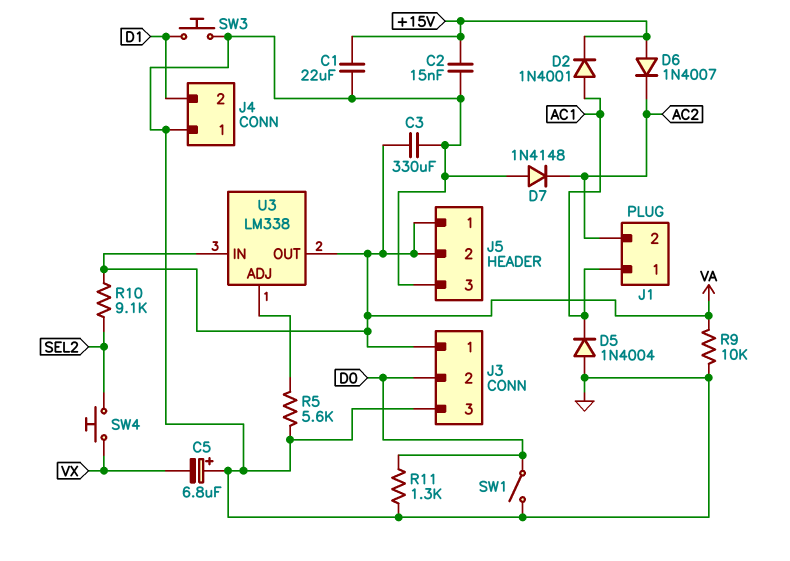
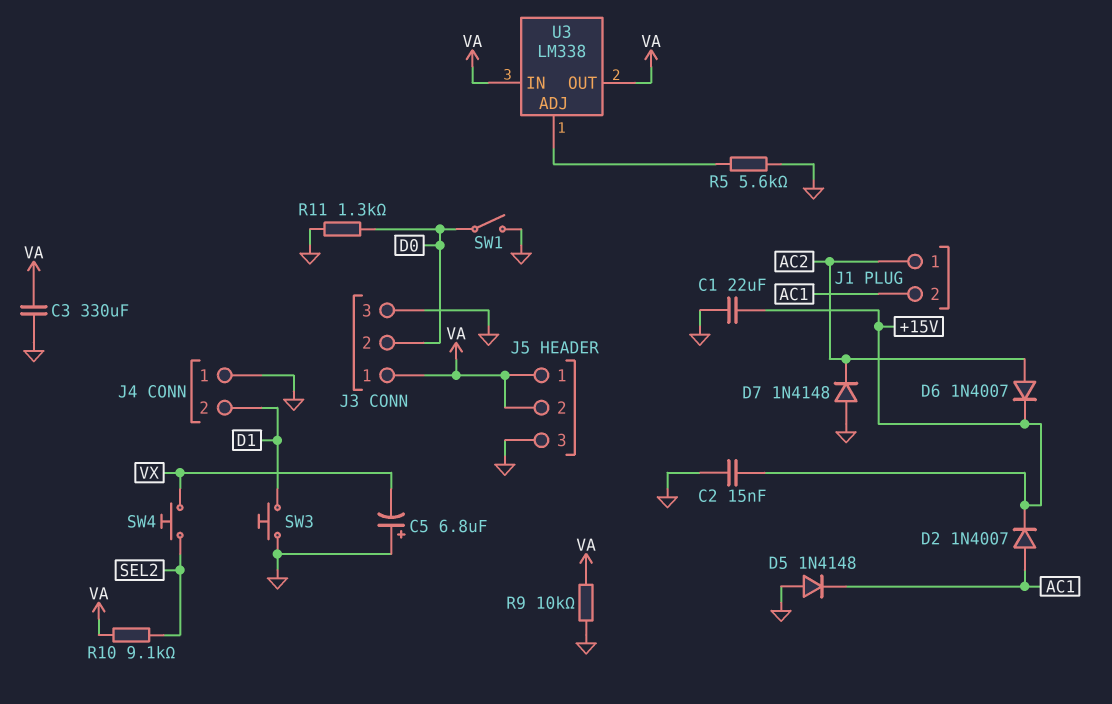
D2: diode 1N4001 (A AC1, K +15V) -> diode 1N4007 (A AC1, K +15V)
D5: diode 1N4004 (A GND, K AC1) -> diode 1N4148 (A GND, K AC1)
D6: diode 1N4007 (A +15V, K AC2) -> diode 1N4007 (A AC2, K +15V)
J1 pin 1: AC1 -> AC2
J1 pin 2: AC2 -> AC1

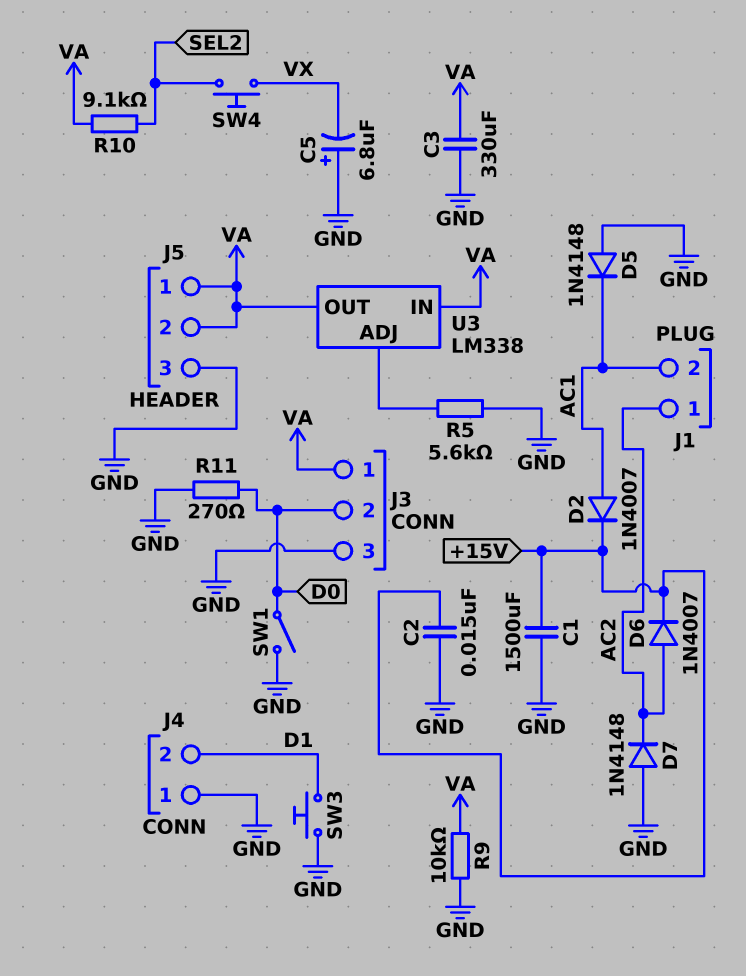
C1: 22uF (+15V, GND) -> 1500uF (+15V, GND)
R11: 1.3k (D0, GND) -> 270 (D0, GND)

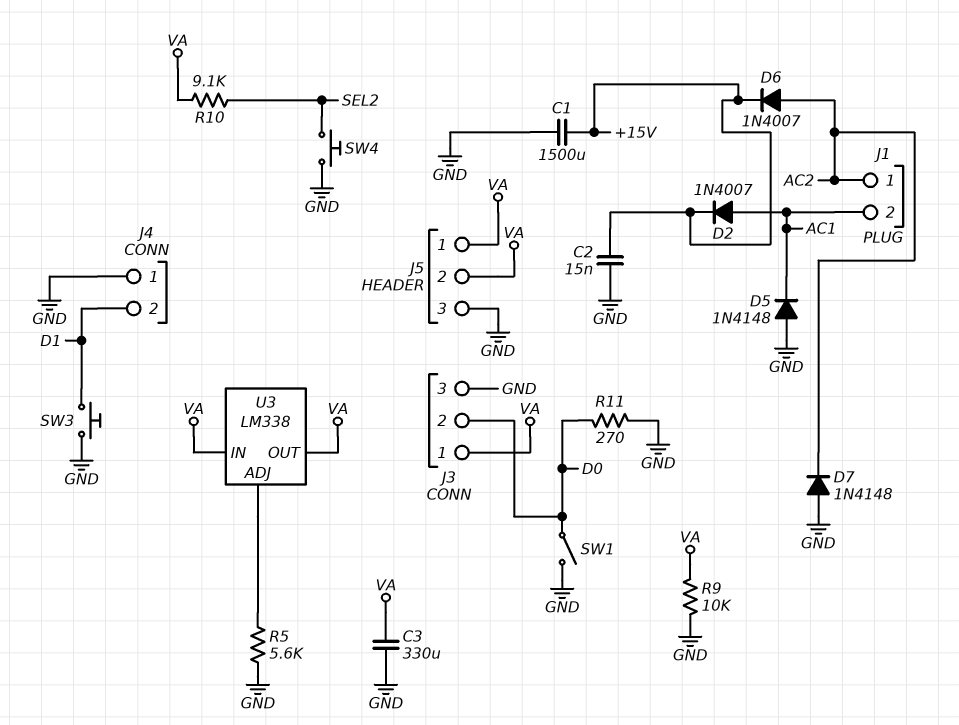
C5: 6.8uF (plus GND, minus VX) -> none
SW4: button (SEL2, VX) -> button (GND, SEL2)

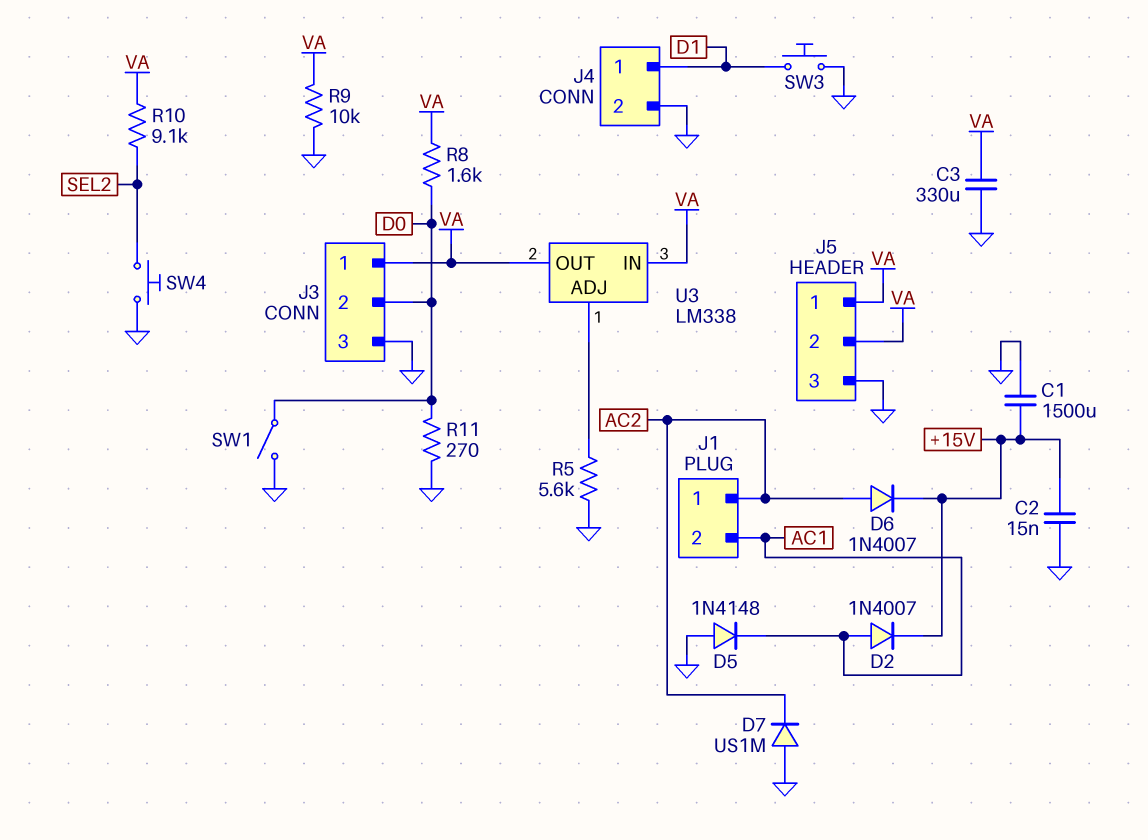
D7: diode 1N4148 (A GND, K AC2) -> diode US1M (A GND, K AC2)
J4 pin 1: GND -> D1
J4 pin 2: D1 -> GND
R8: none -> 1.6k (D0, VA)

